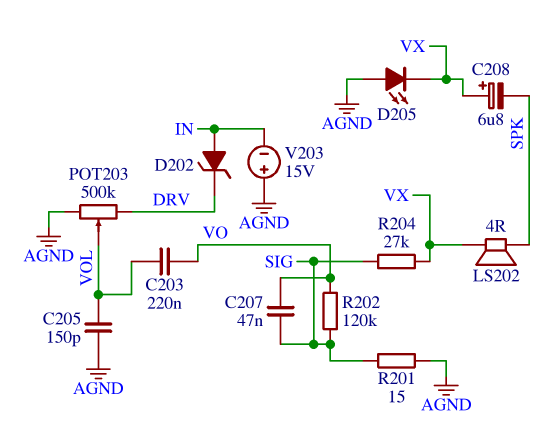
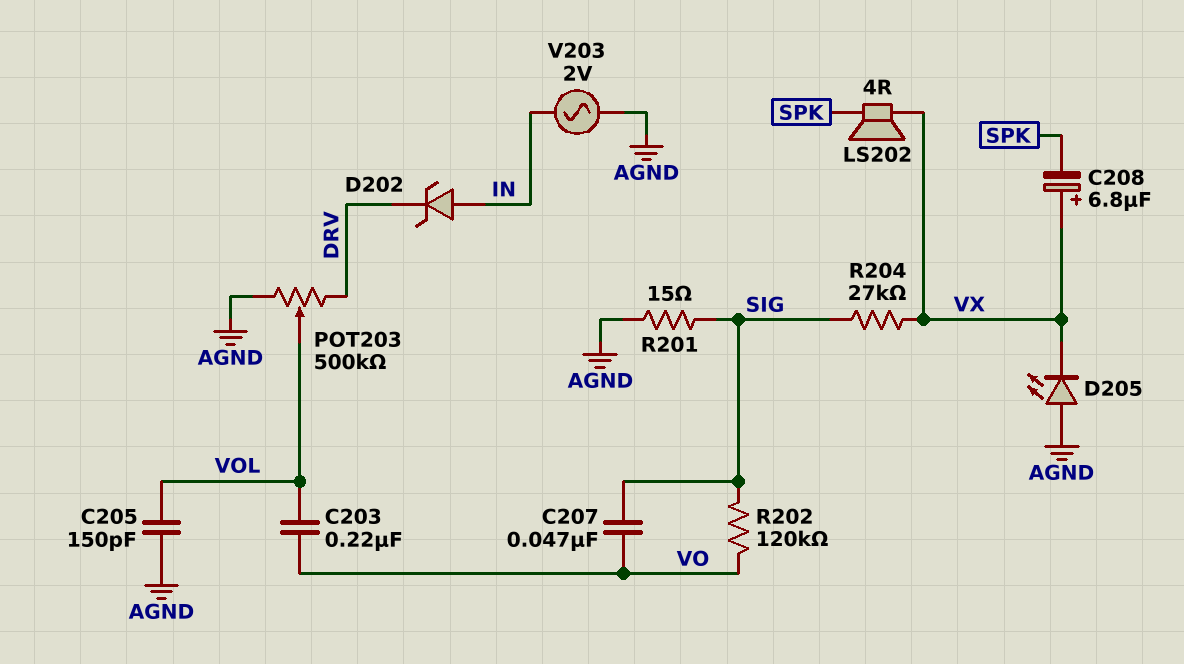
V203: 15V (plus AGND, minus IN) -> AC 2V (AGND, IN)

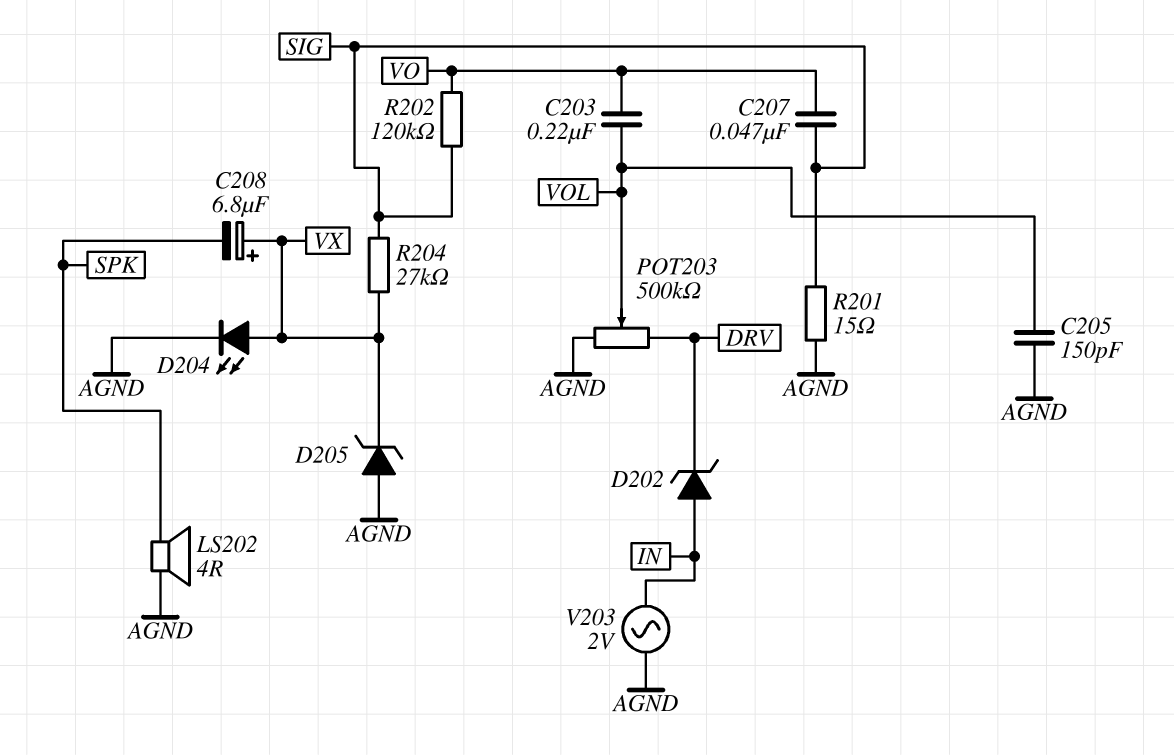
D204: none -> LED (A VX, K AGND)
D205: LED (A AGND, K VX) -> zener (A AGND, K VX)
LS202: speaker 4R (SPK, VX) -> speaker 4R (AGND, SPK)

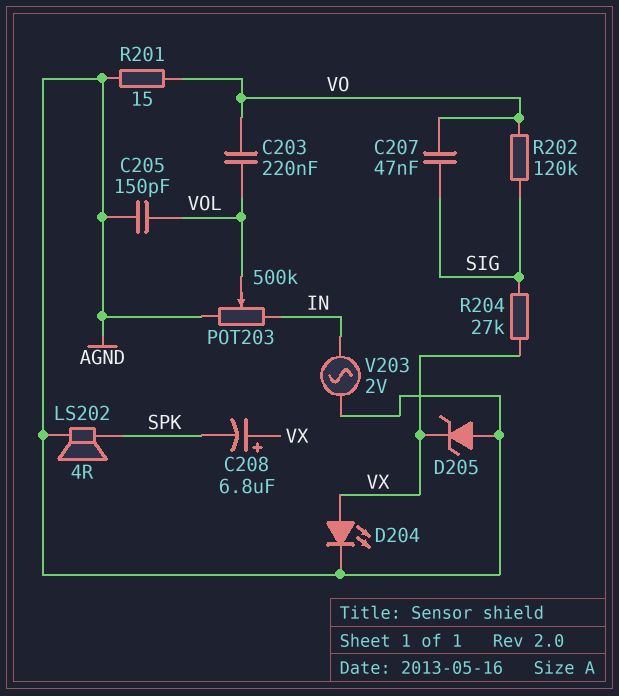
D202: zener (A IN, K DRV) -> none
POT203: 500k (AGND, DRV, wiper VOL) -> 500k (AGND, IN, wiper VOL)
R201: 15 (AGND, SIG) -> 15 (AGND, VO)

